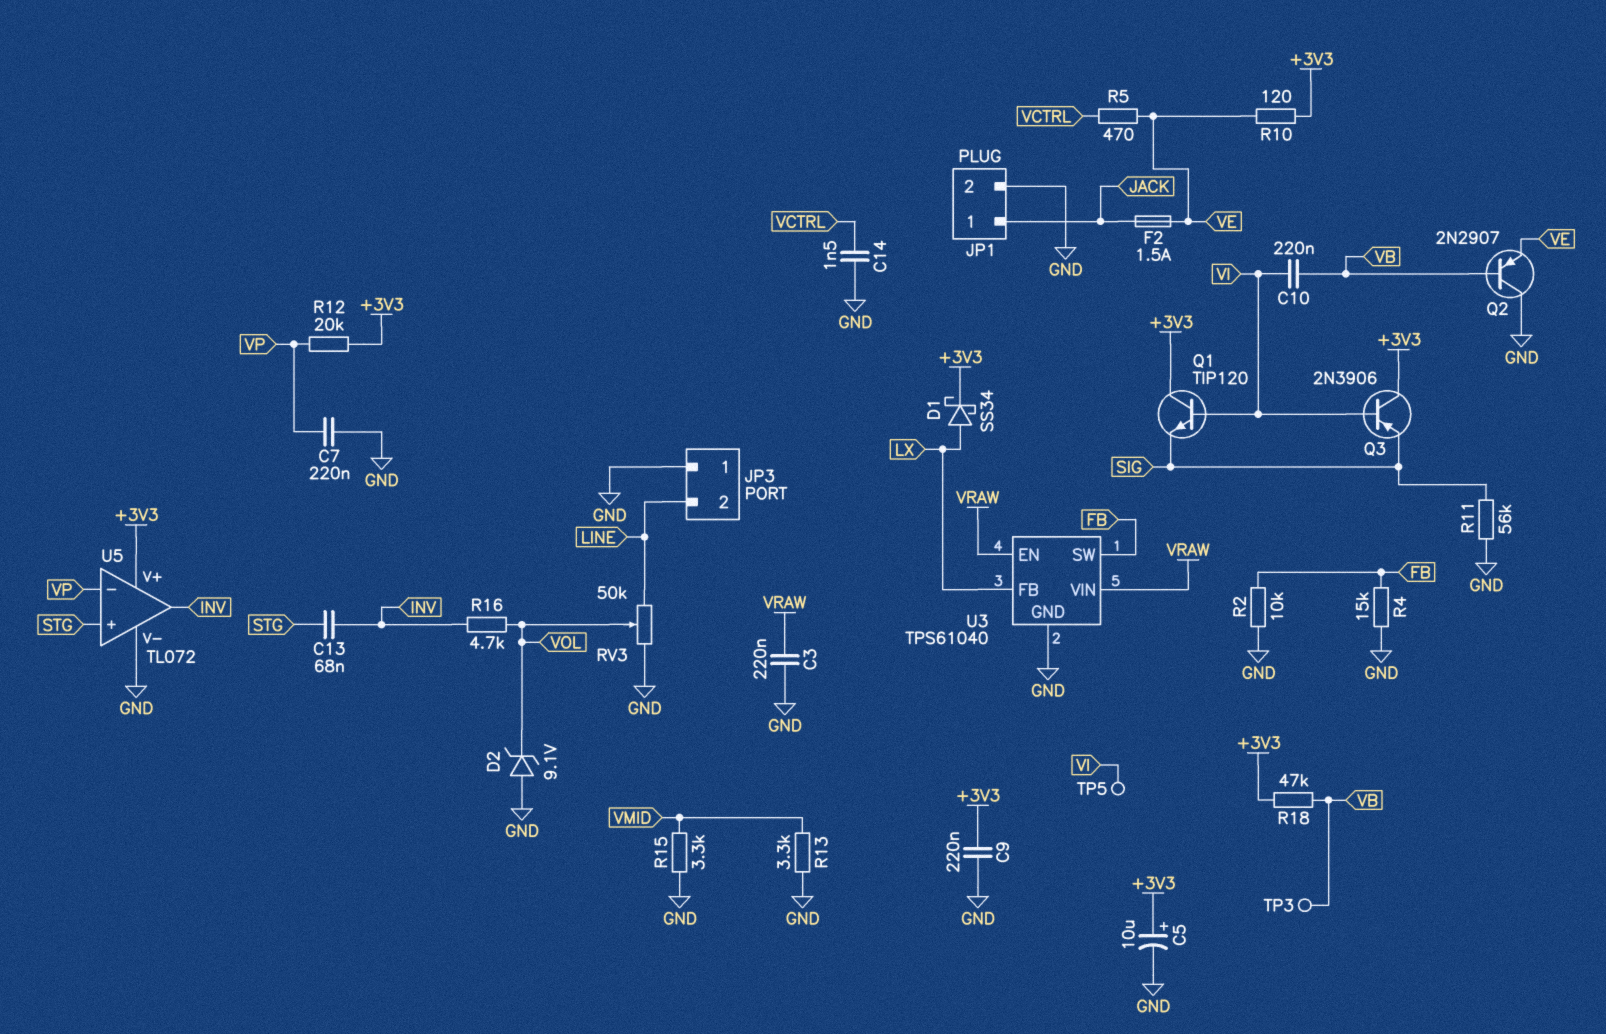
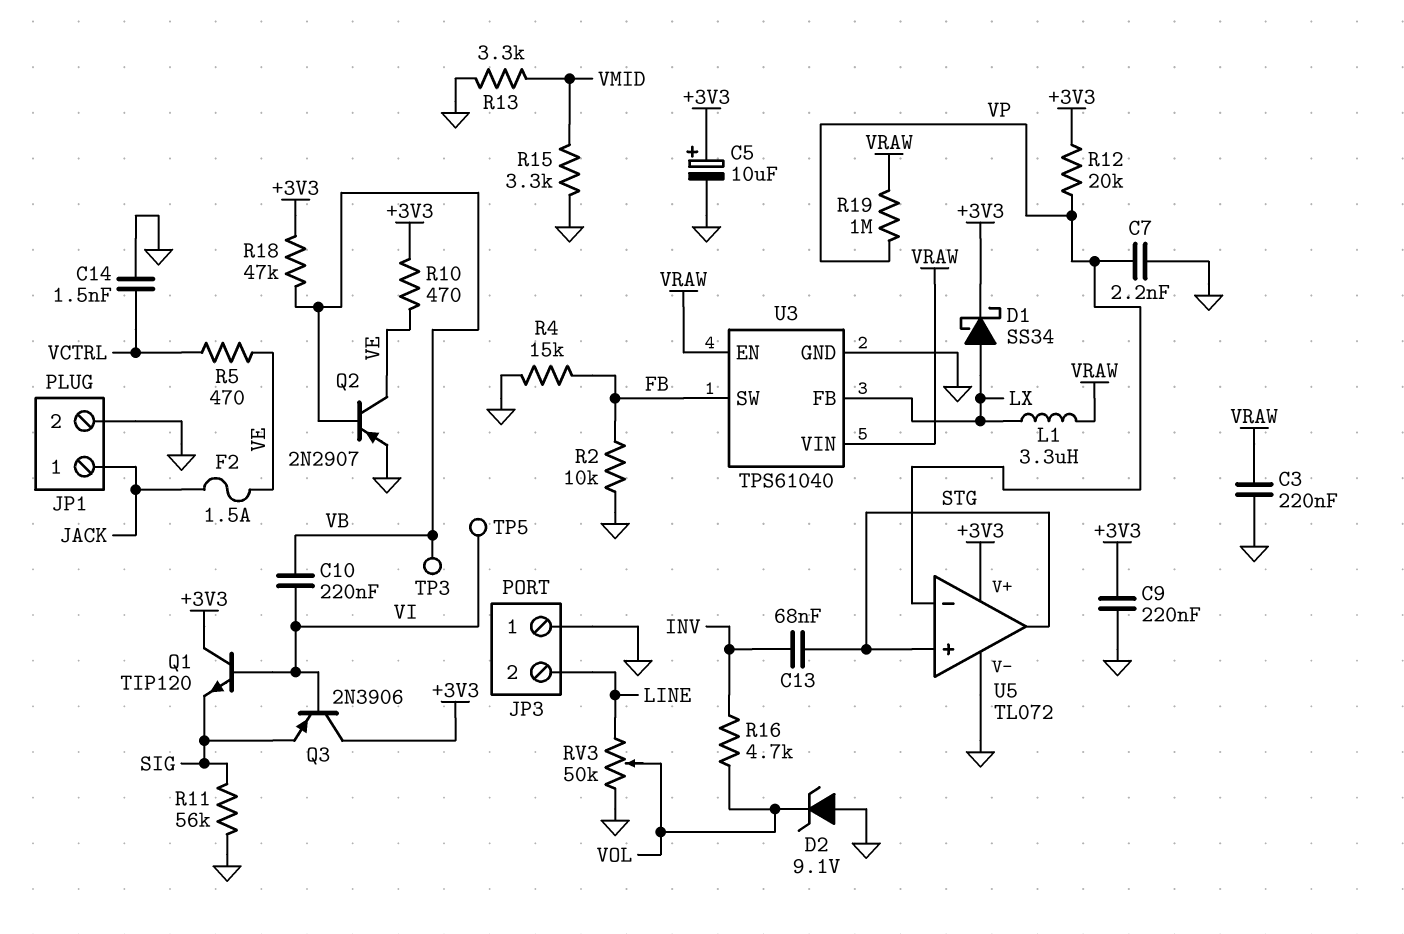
C7: 220nF (GND, VP) -> 2.2nF (GND, VP)
L1: none -> 3.3uH (LX, VRAW)
Q2: PNP 2N2907 (B VB, C GND, E VE) -> PNP 2N2907 (B VB, C VE, E GND)
R10: 120 (+3V3, VE) -> 470 (+3V3, VE)
R19: none -> 1M (VP, VRAW)
U5 pin out: INV -> STG

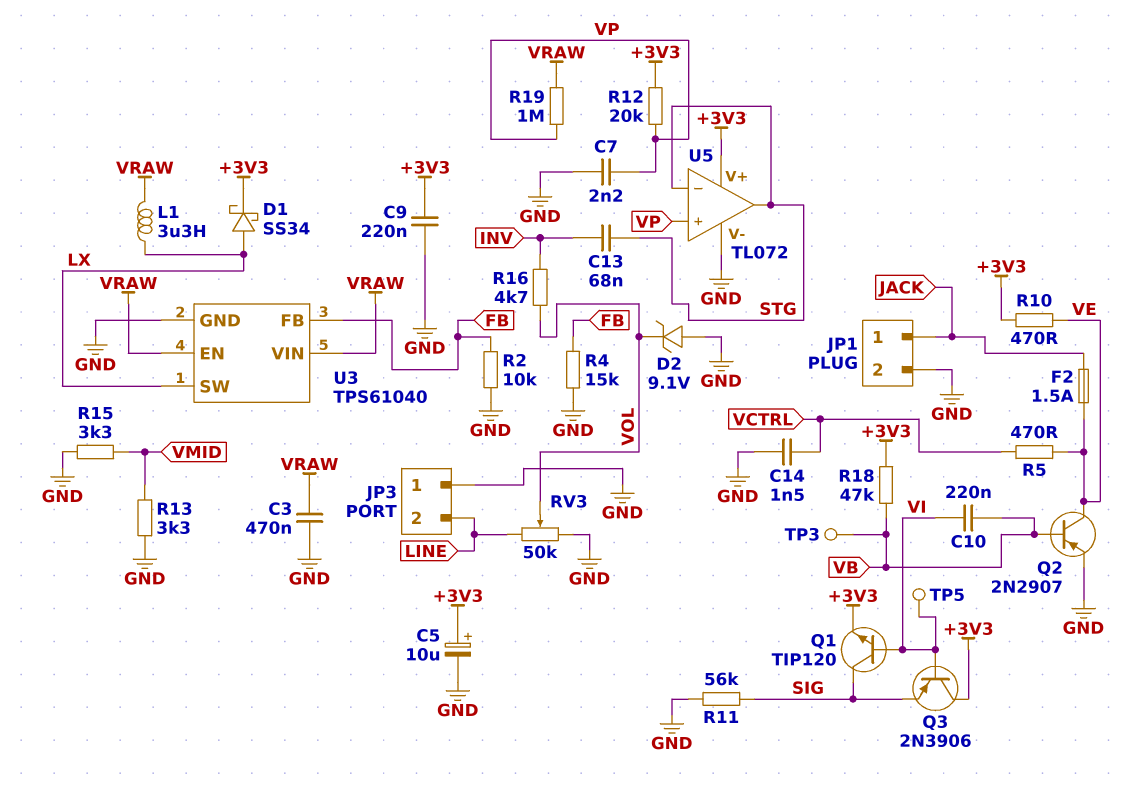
C3: 220nF (GND, VRAW) -> 470nF (GND, VRAW)
Q1: NPN TIP120 (B VI, C +3V3, E SIG) -> NPN TIP120 (B VI, C SIG, E +3V3)
U3 pin FB: LX -> FB
U3 pin SW: FB -> LX
U5 pin in+: STG -> VP
U5 pin in-: VP -> STG

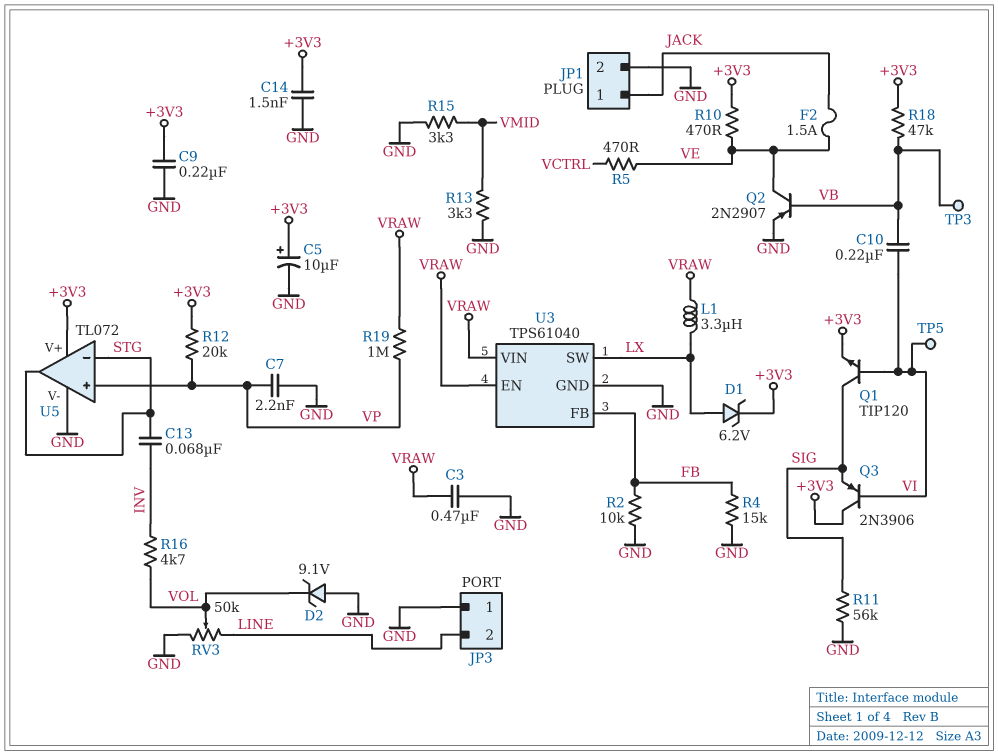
C14: 1.5nF (GND, VCTRL) -> 1.5nF (+3V3, GND)
D1: schottky SS34 (A LX, K +3V3) -> zener 6.2V (A LX, K +3V3)

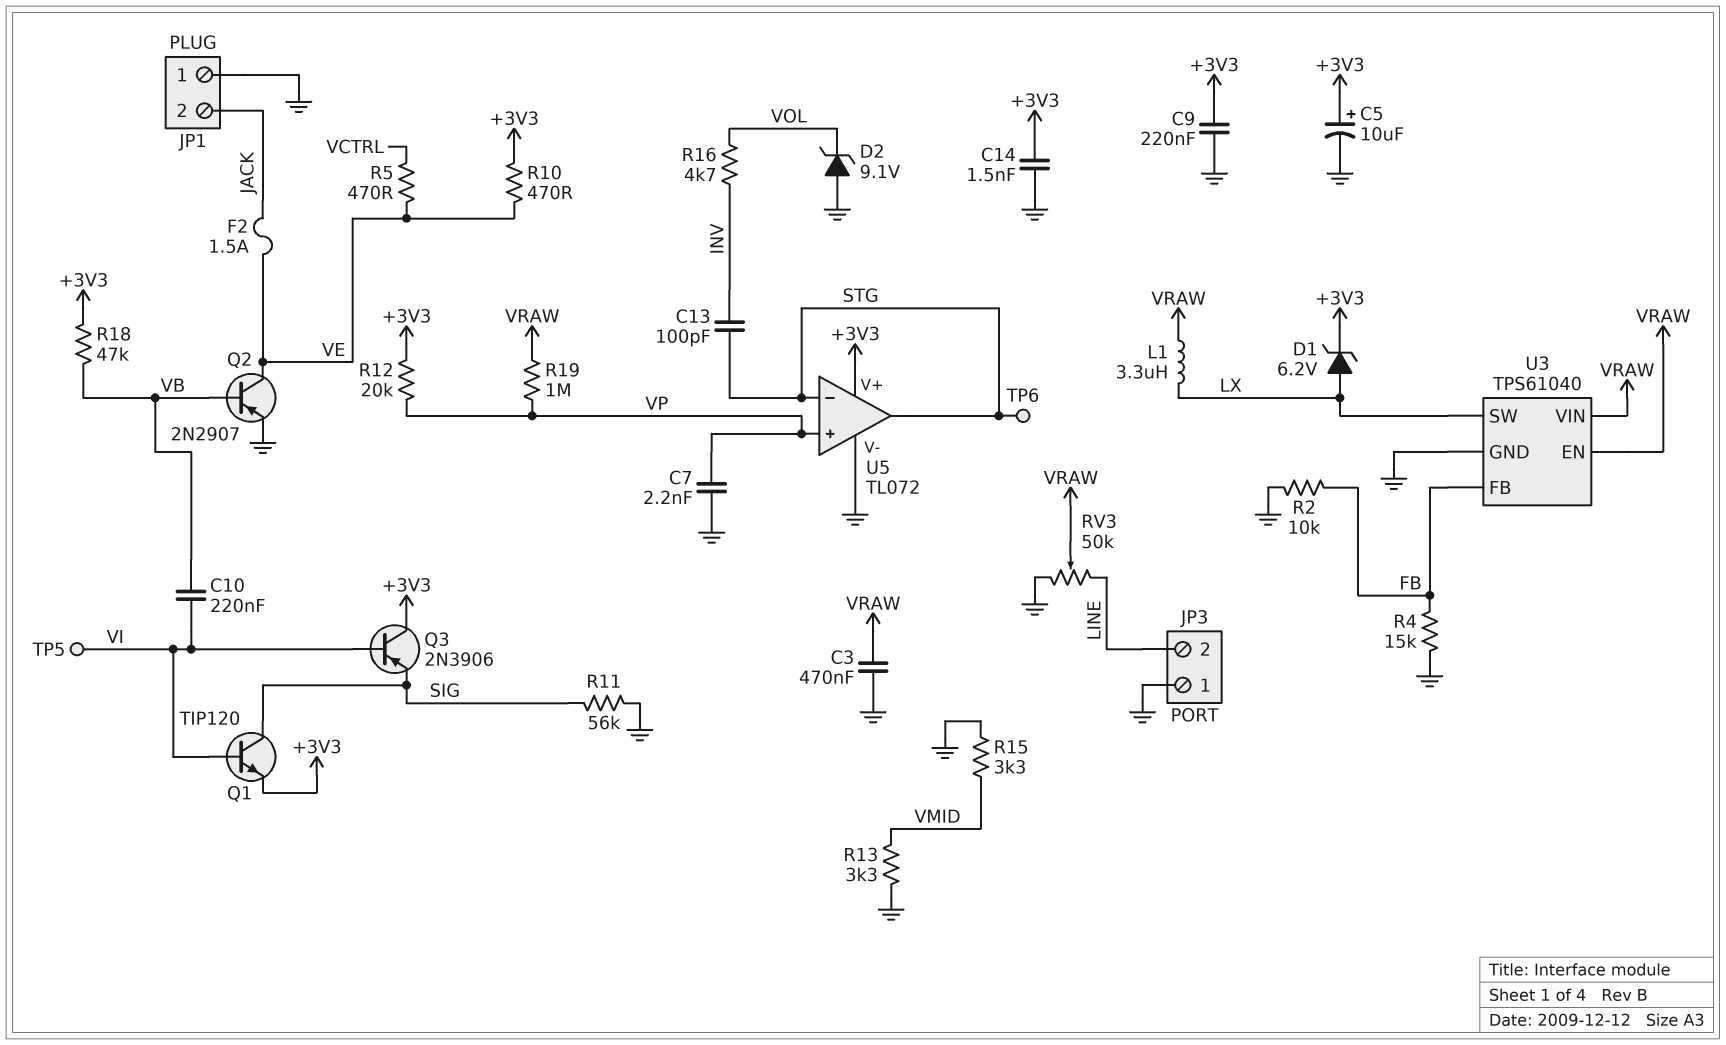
C13: 68nF (INV, STG) -> 100pF (INV, STG)
JP1 pin 1: JACK -> GND
JP1 pin 2: GND -> JACK
RV3: 50k (GND, LINE, wiper VOL) -> 50k (GND, LINE, wiper VRAW)
TP3: test point (VB) -> none
TP6: none -> test point (STG)

